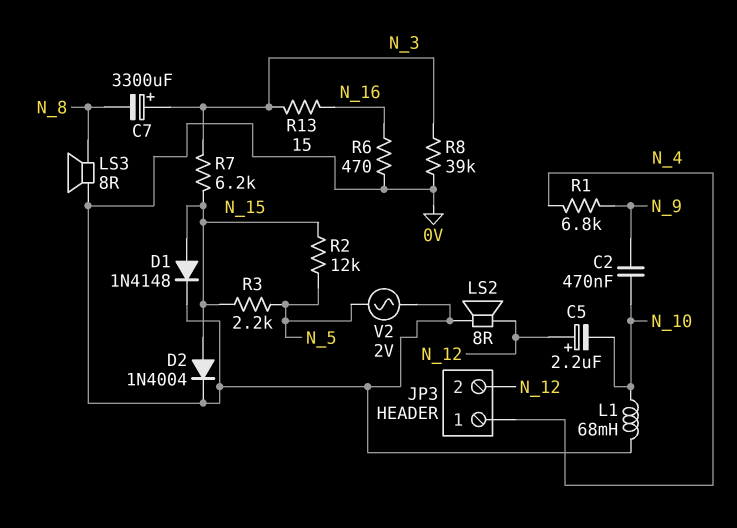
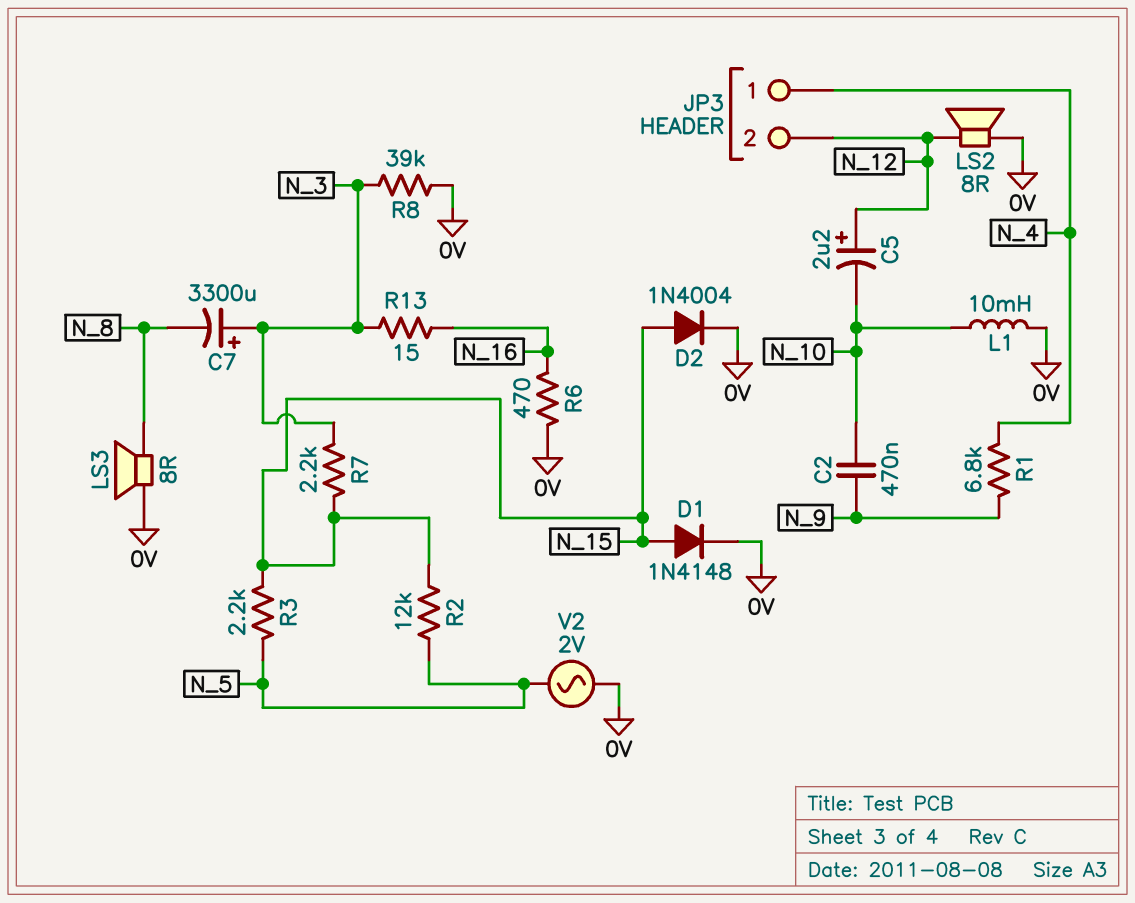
L1: 68mH (0V, N_10) -> 10mH (0V, N_10)
R7: 6.2k (N_3, N_15) -> 2.2k (N_3, N_15)

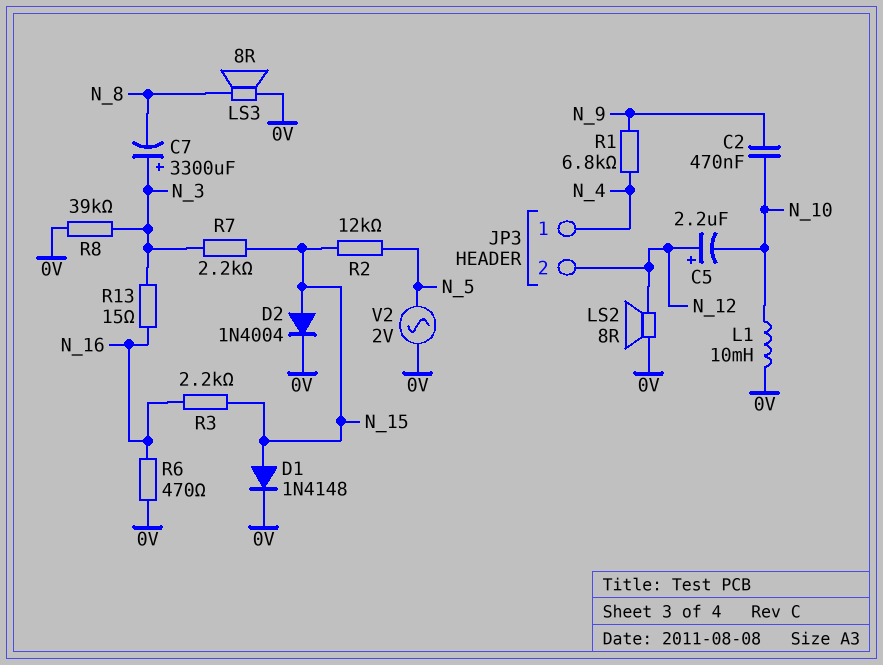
R3: 2.2k (N_5, N_15) -> 2.2k (N_15, N_16)

